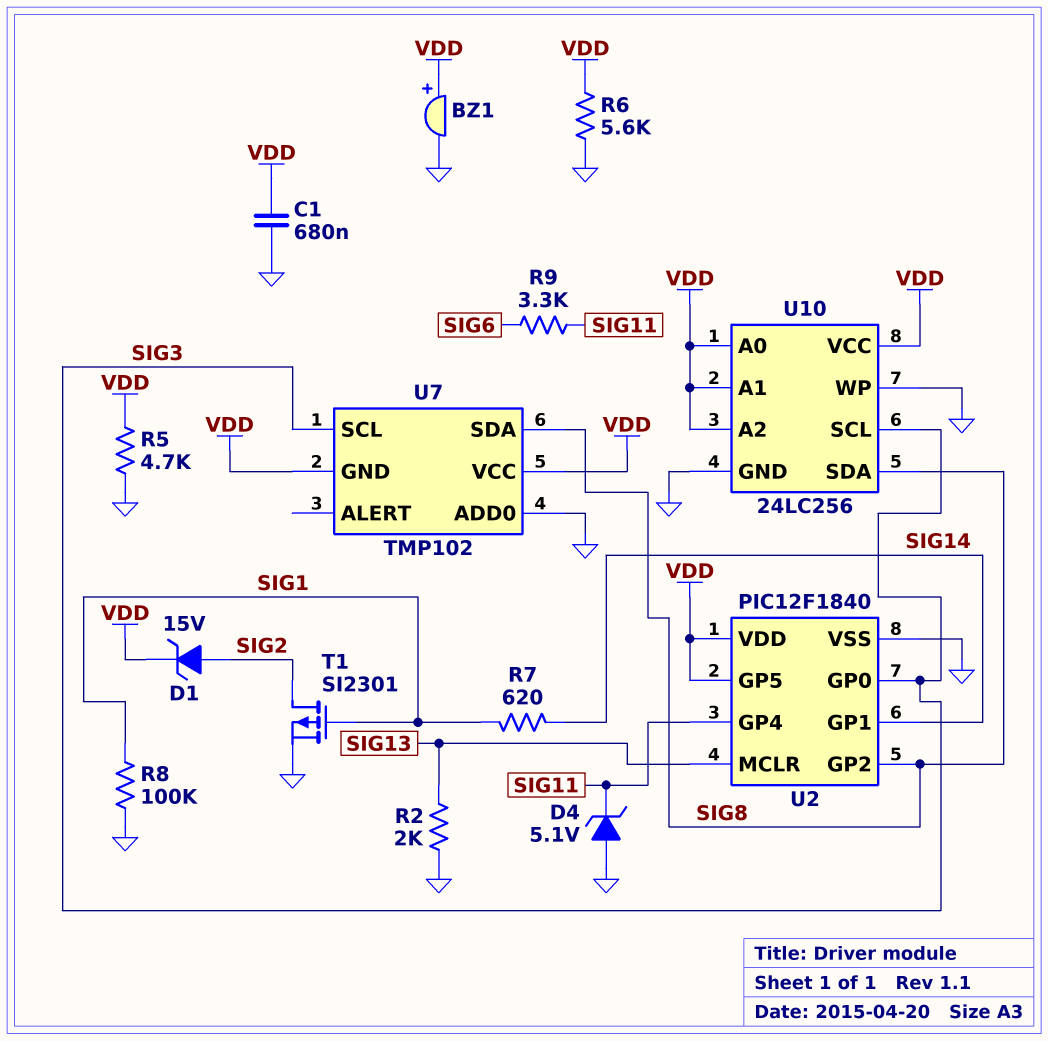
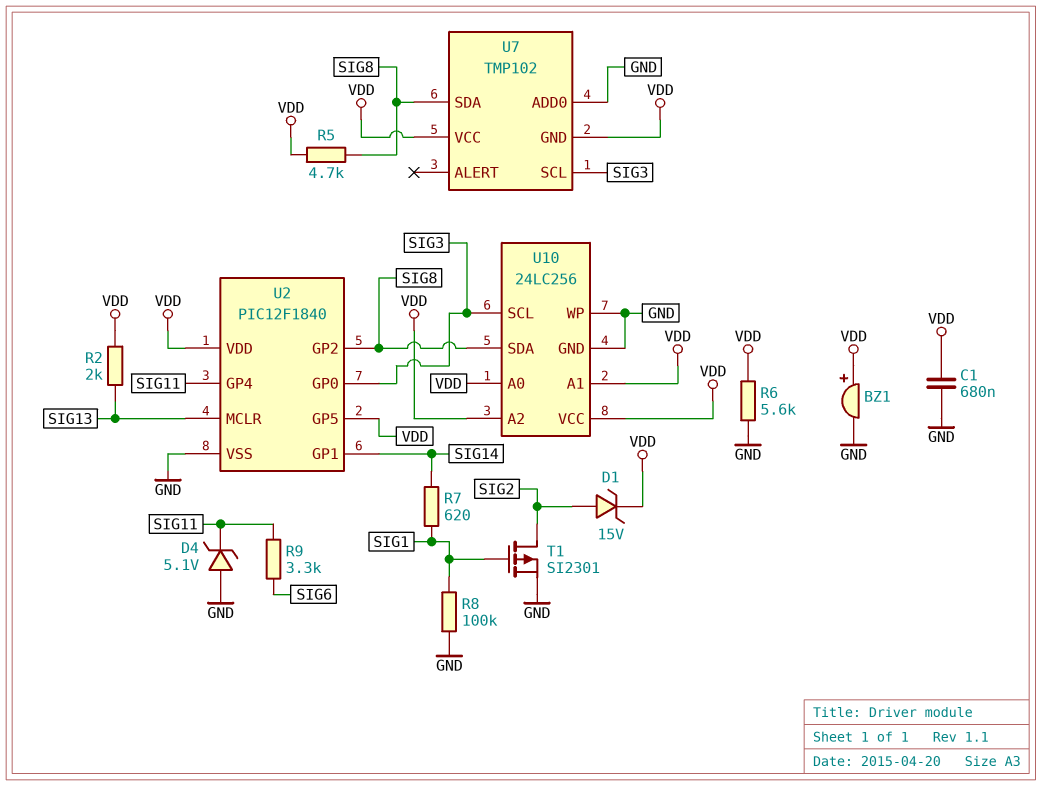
R2: 2k (GND, SIG13) -> 2k (SIG13, VDD)
R5: 4.7k (GND, VDD) -> 4.7k (SIG8, VDD)

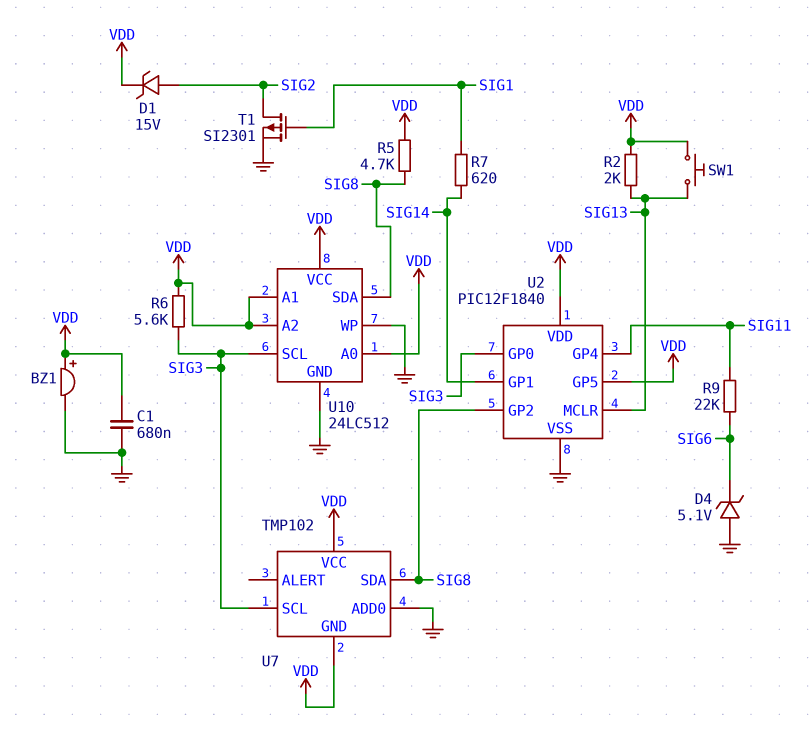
D4: zener 5.1V (A GND, K SIG11) -> zener 5.1V (A GND, K SIG6)
R6: 5.6k (GND, VDD) -> 5.6k (SIG3, VDD)
R8: 100k (GND, SIG1) -> none
R9: 3.3k (SIG6, SIG11) -> 22k (SIG6, SIG11)
SW1: none -> button (SIG13, VDD)
U10: 24LC256 -> 24LC512

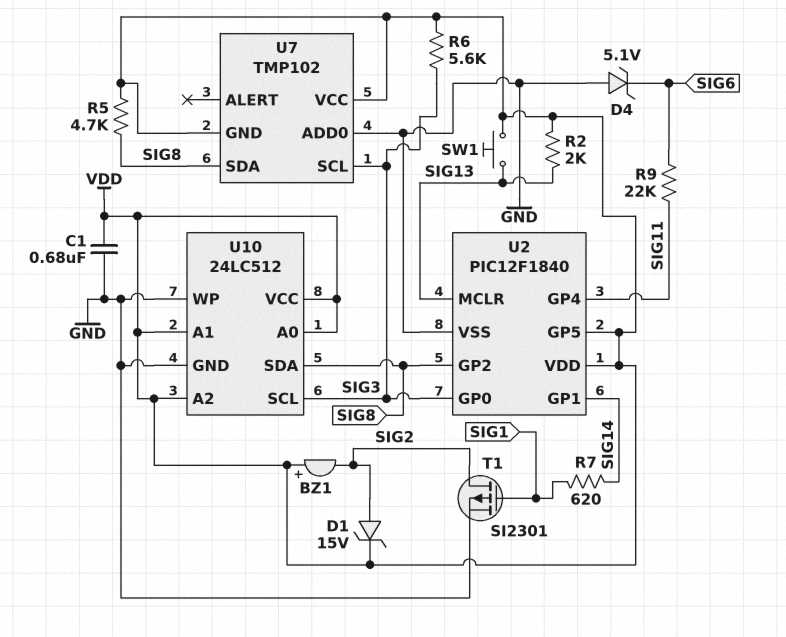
BZ1: buzzer (plus VDD, minus GND) -> buzzer (plus VDD, minus SIG2)

